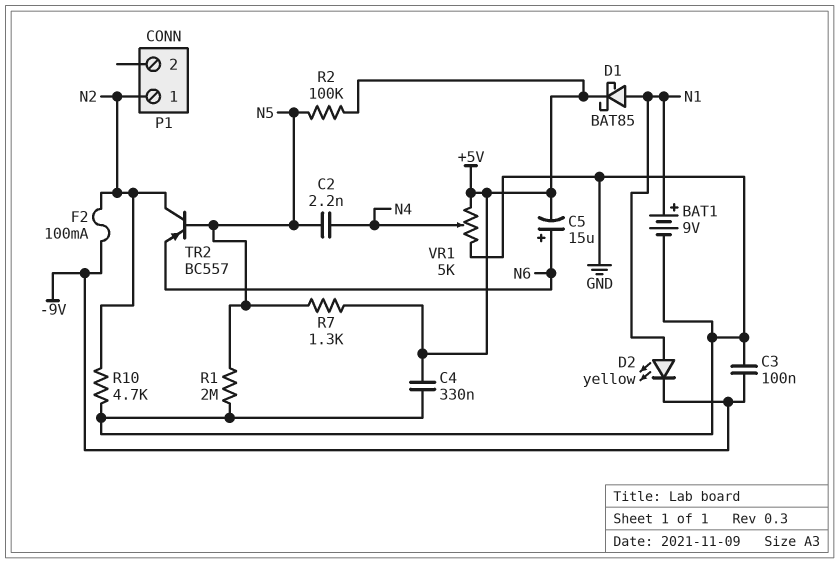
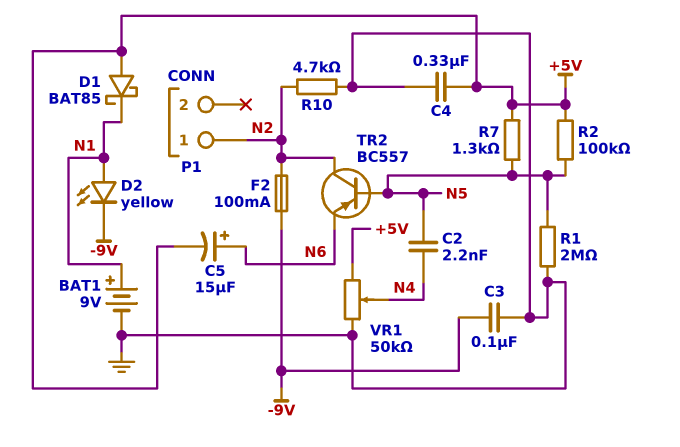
D1: schottky BAT85 (A N1, K +5V) -> schottky BAT85 (A +5V, K N1)
VR1: 5k (+5V, GND, wiper N4) -> 50k (+5V, GND, wiper N4)

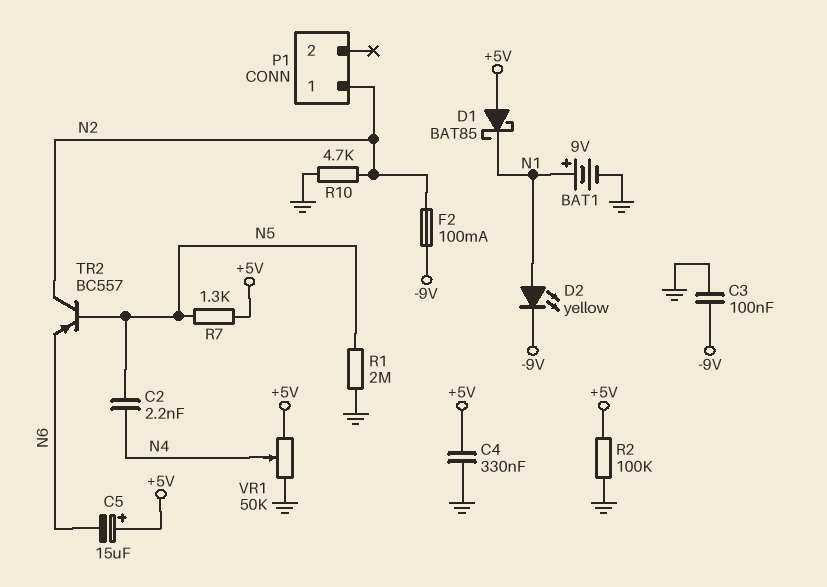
C5: 15uF (plus N6, minus +5V) -> 15uF (plus +5V, minus N6)
R2: 100k (+5V, N5) -> 100k (+5V, GND)

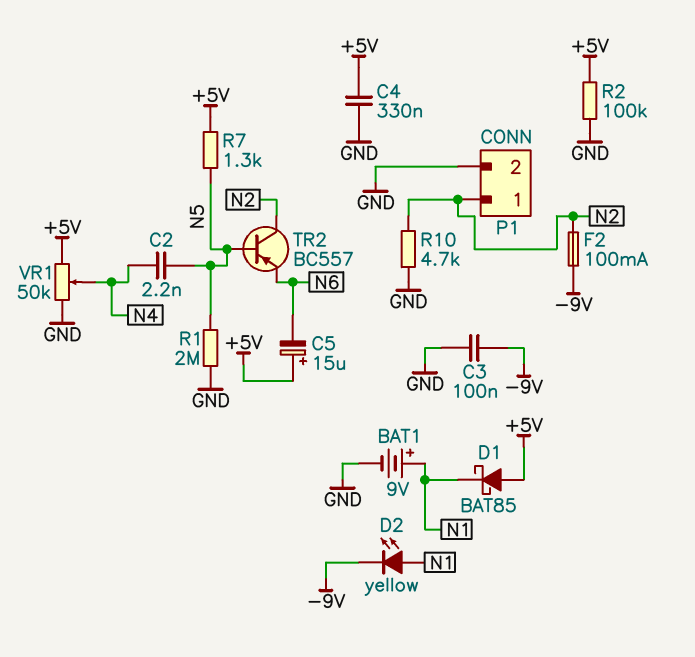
P1 pin 2: none -> GND

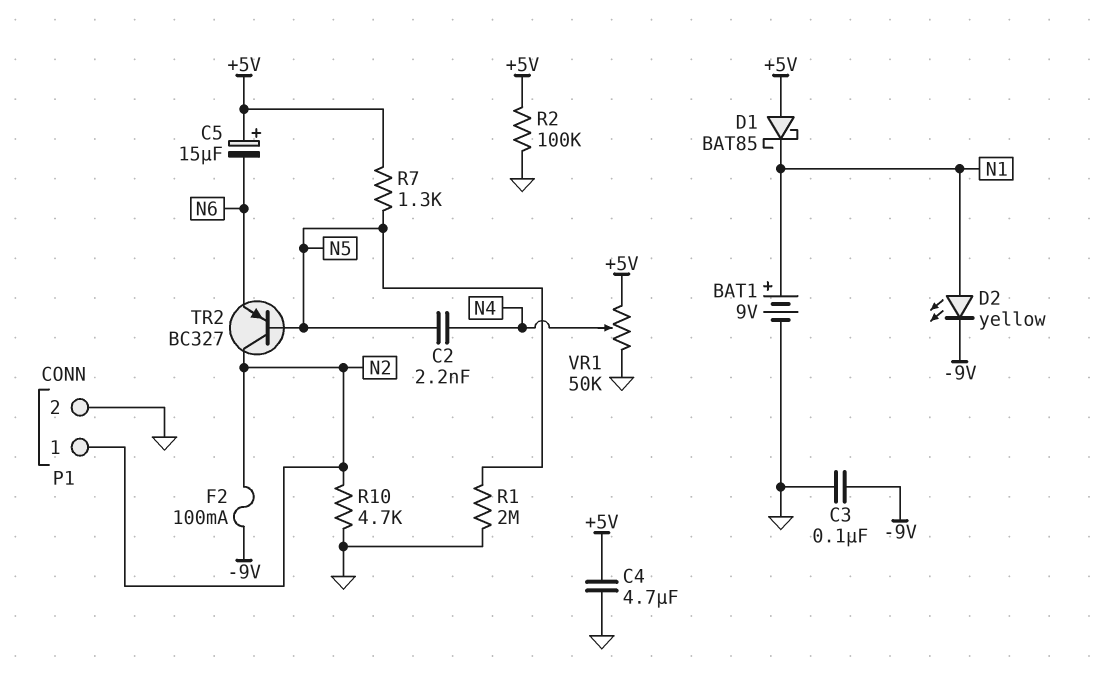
C4: 330nF (+5V, GND) -> 4.7uF (+5V, GND)
TR2: PNP BC557 (B N5, C N2, E N6) -> PNP BC327 (B N5, C N2, E N6)

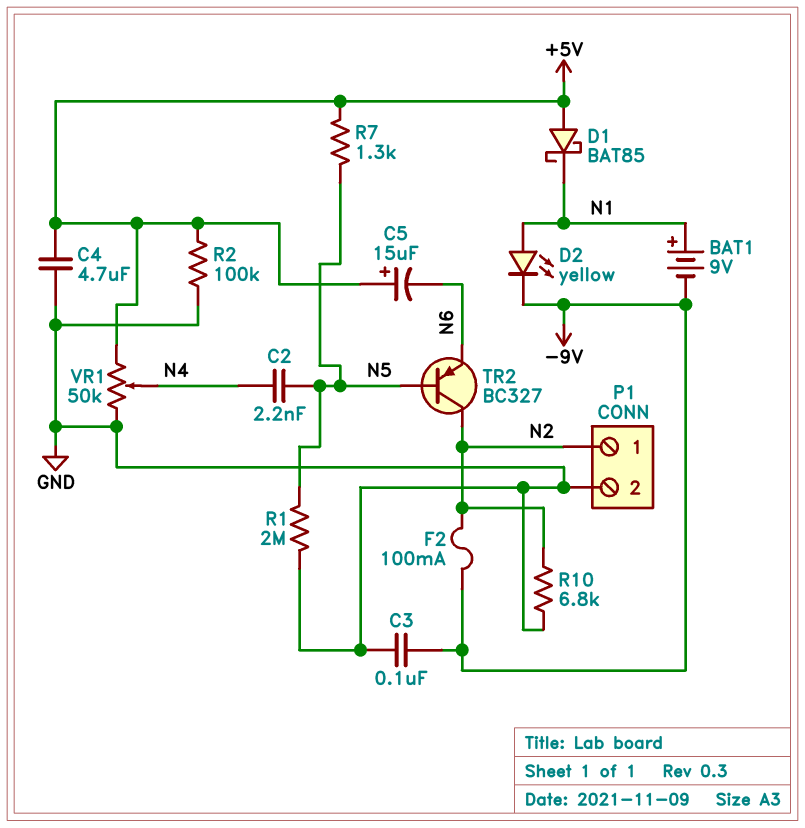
BAT1: 9V (plus N1, minus GND) -> 9V (plus N1, minus -9V)
R10: 4.7k (GND, N2) -> 6.8k (GND, N2)

